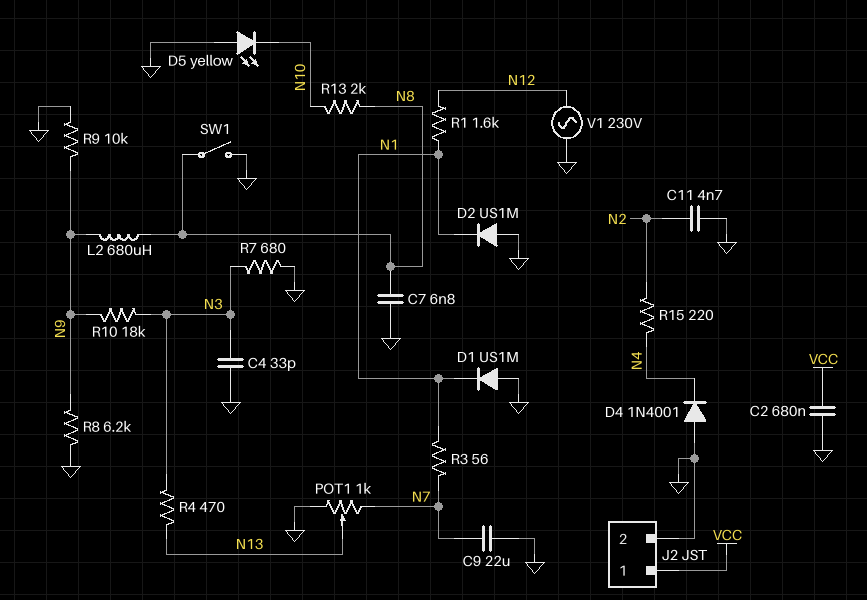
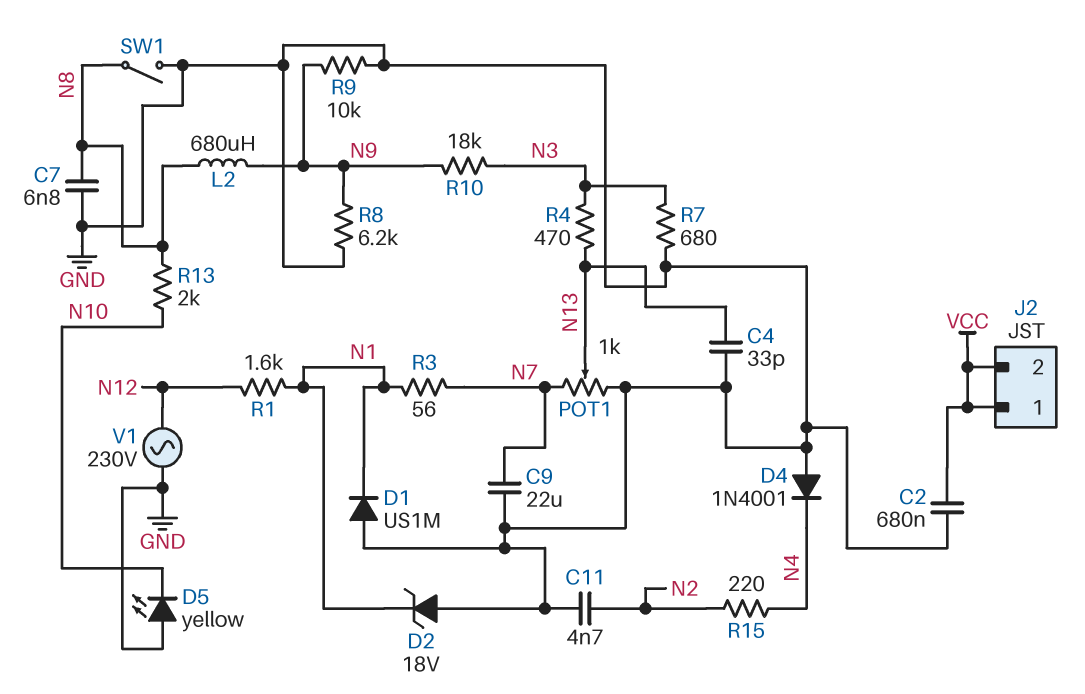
C4: 33pF (GND, N3) -> 33pF (GND, N13)
D2: diode US1M (A GND, K N1) -> zener 18V (A GND, K N1)
J2 pin 2: GND -> VCC

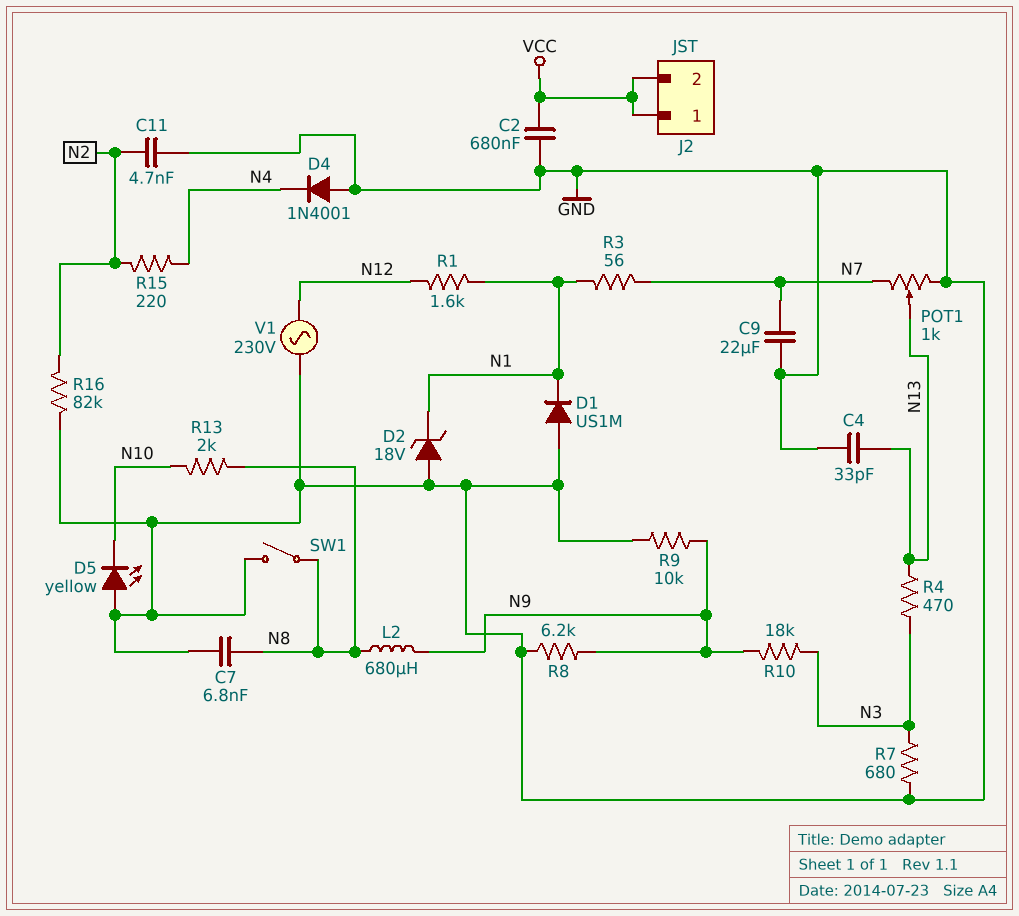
R16: none -> 82k (GND, N2)

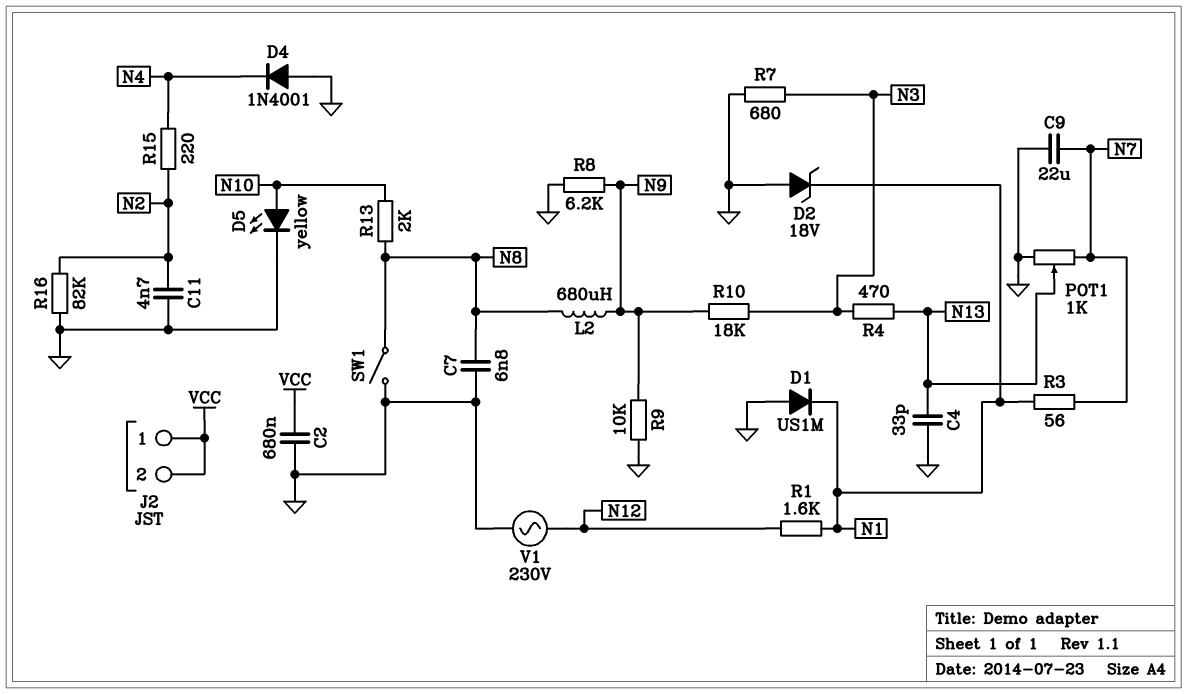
D5: LED yellow (A GND, K N10) -> LED yellow (A N10, K GND)

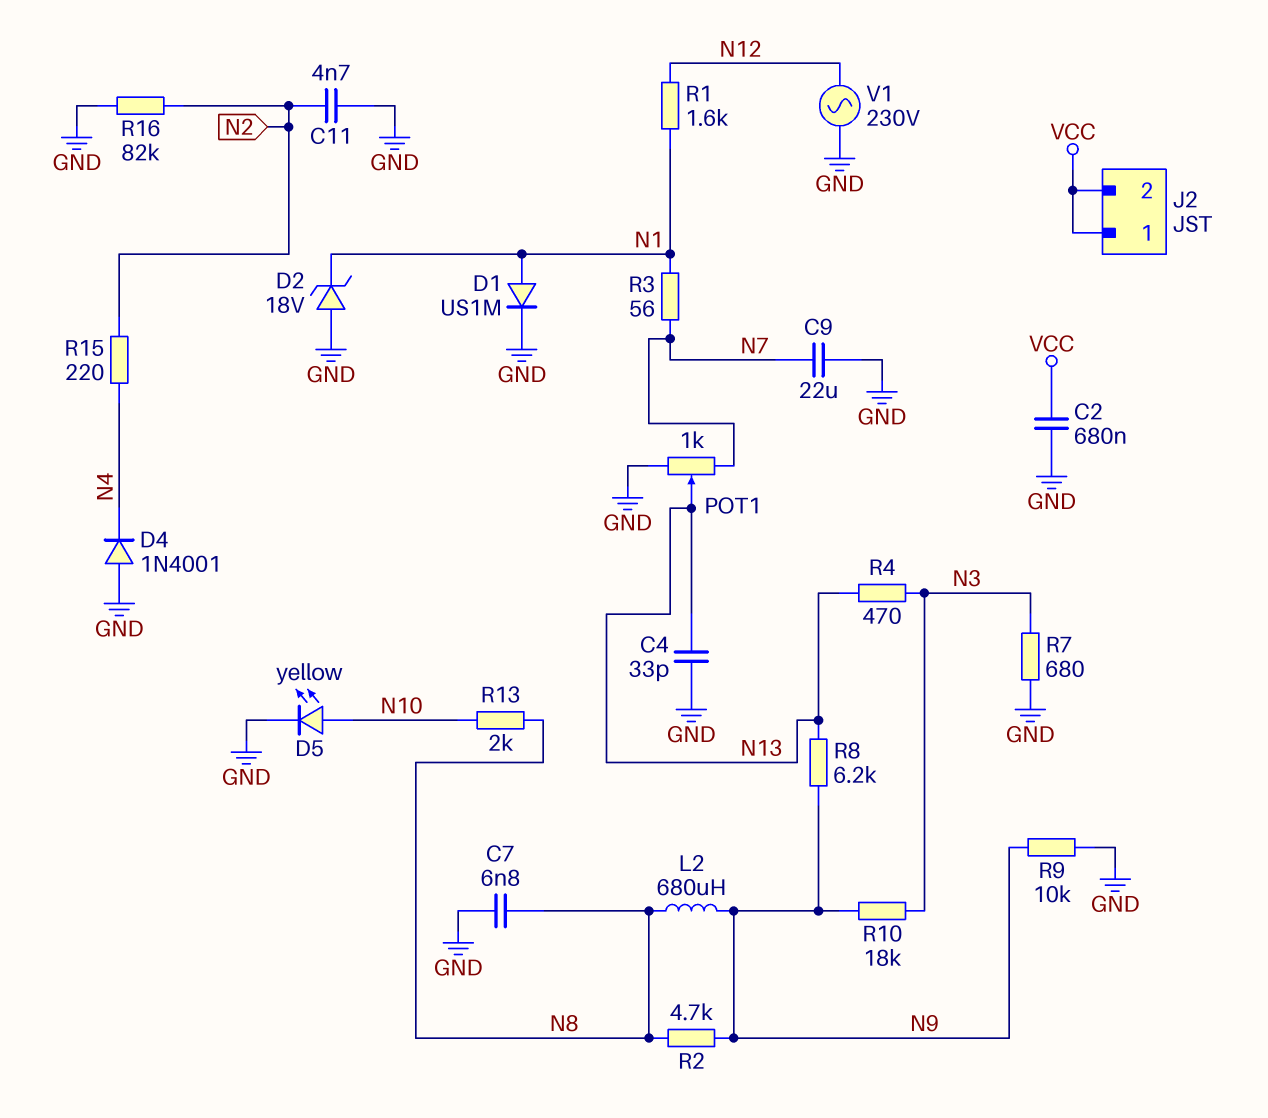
D1: diode US1M (A GND, K N1) -> diode US1M (A N1, K GND)
R2: none -> 4.7k (N8, N9)
R8: 6.2k (GND, N9) -> 6.2k (N9, N13)
SW1: switch (GND, N8) -> none

